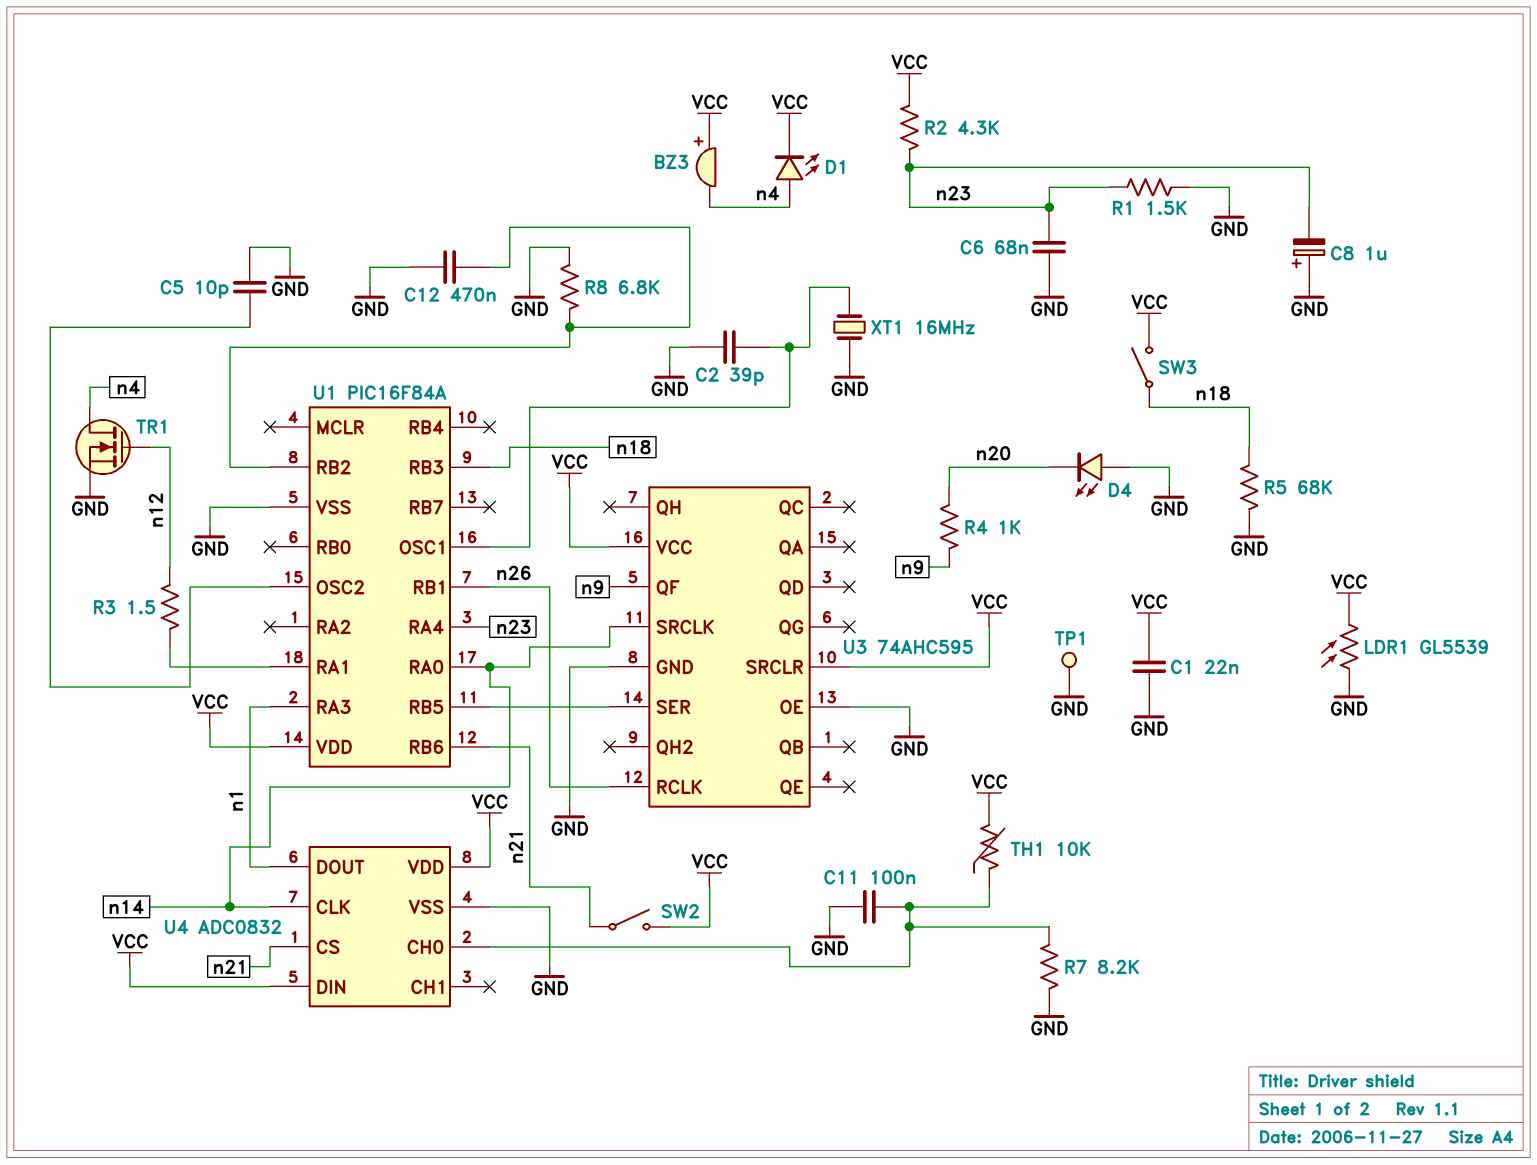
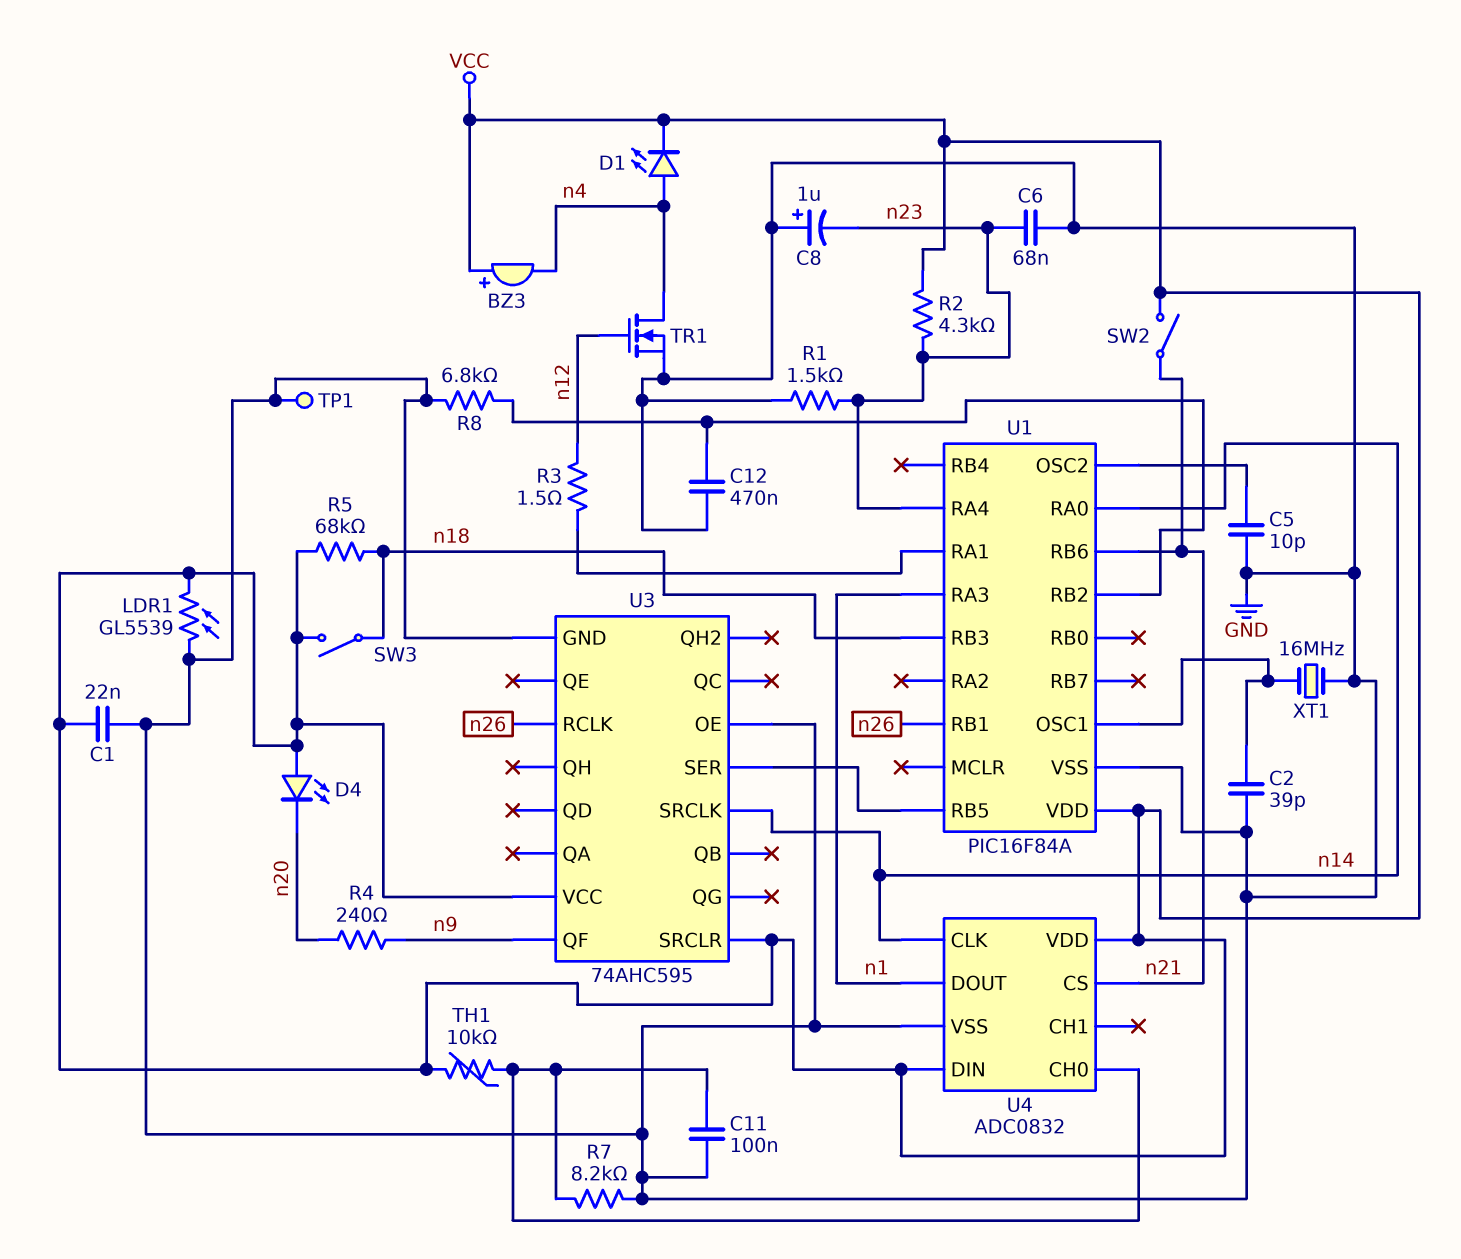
D4: LED (A GND, K n20) -> LED (A VCC, K n20)
R4: 1k (n9, n20) -> 240 (n9, n20)
R5: 68k (GND, n18) -> 68k (VCC, n18)

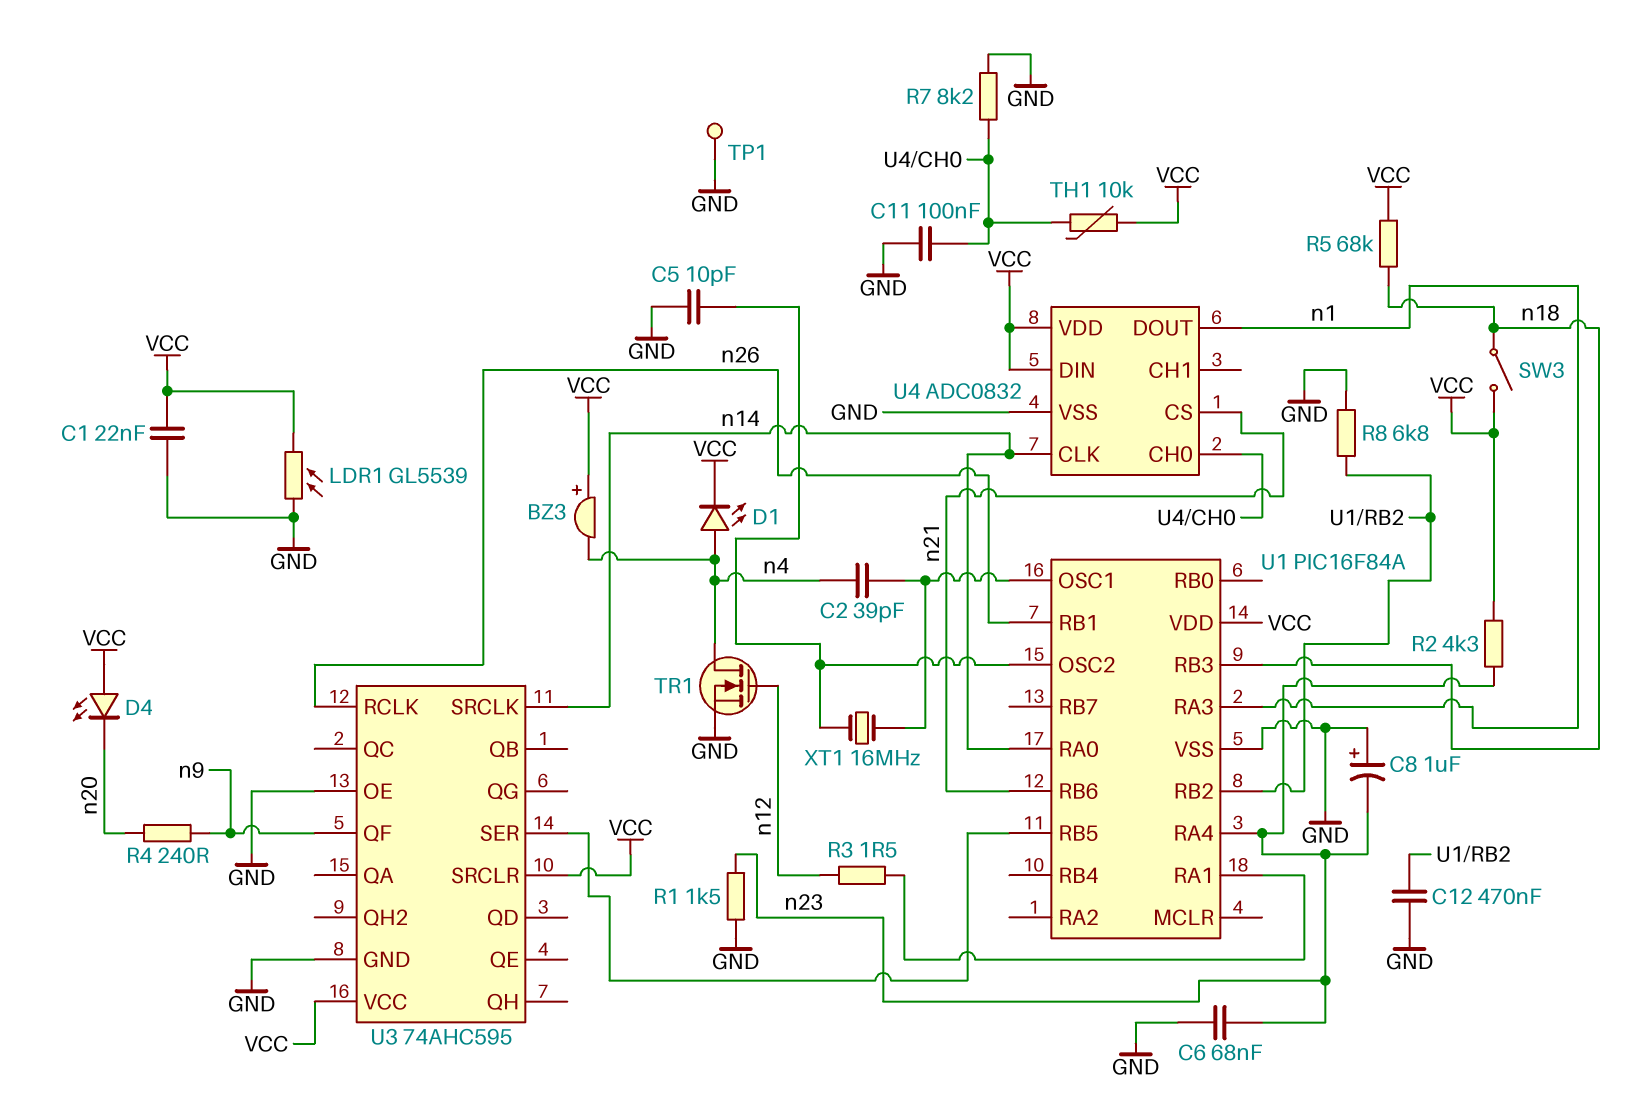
C2: 39pF (GND, U1/OSC1) -> 39pF (U1/OSC1, n4)
SW2: switch (VCC, n21) -> none
XT1: 16MHz (GND, U1/OSC1) -> 16MHz (U1/OSC1, U1/OSC2)

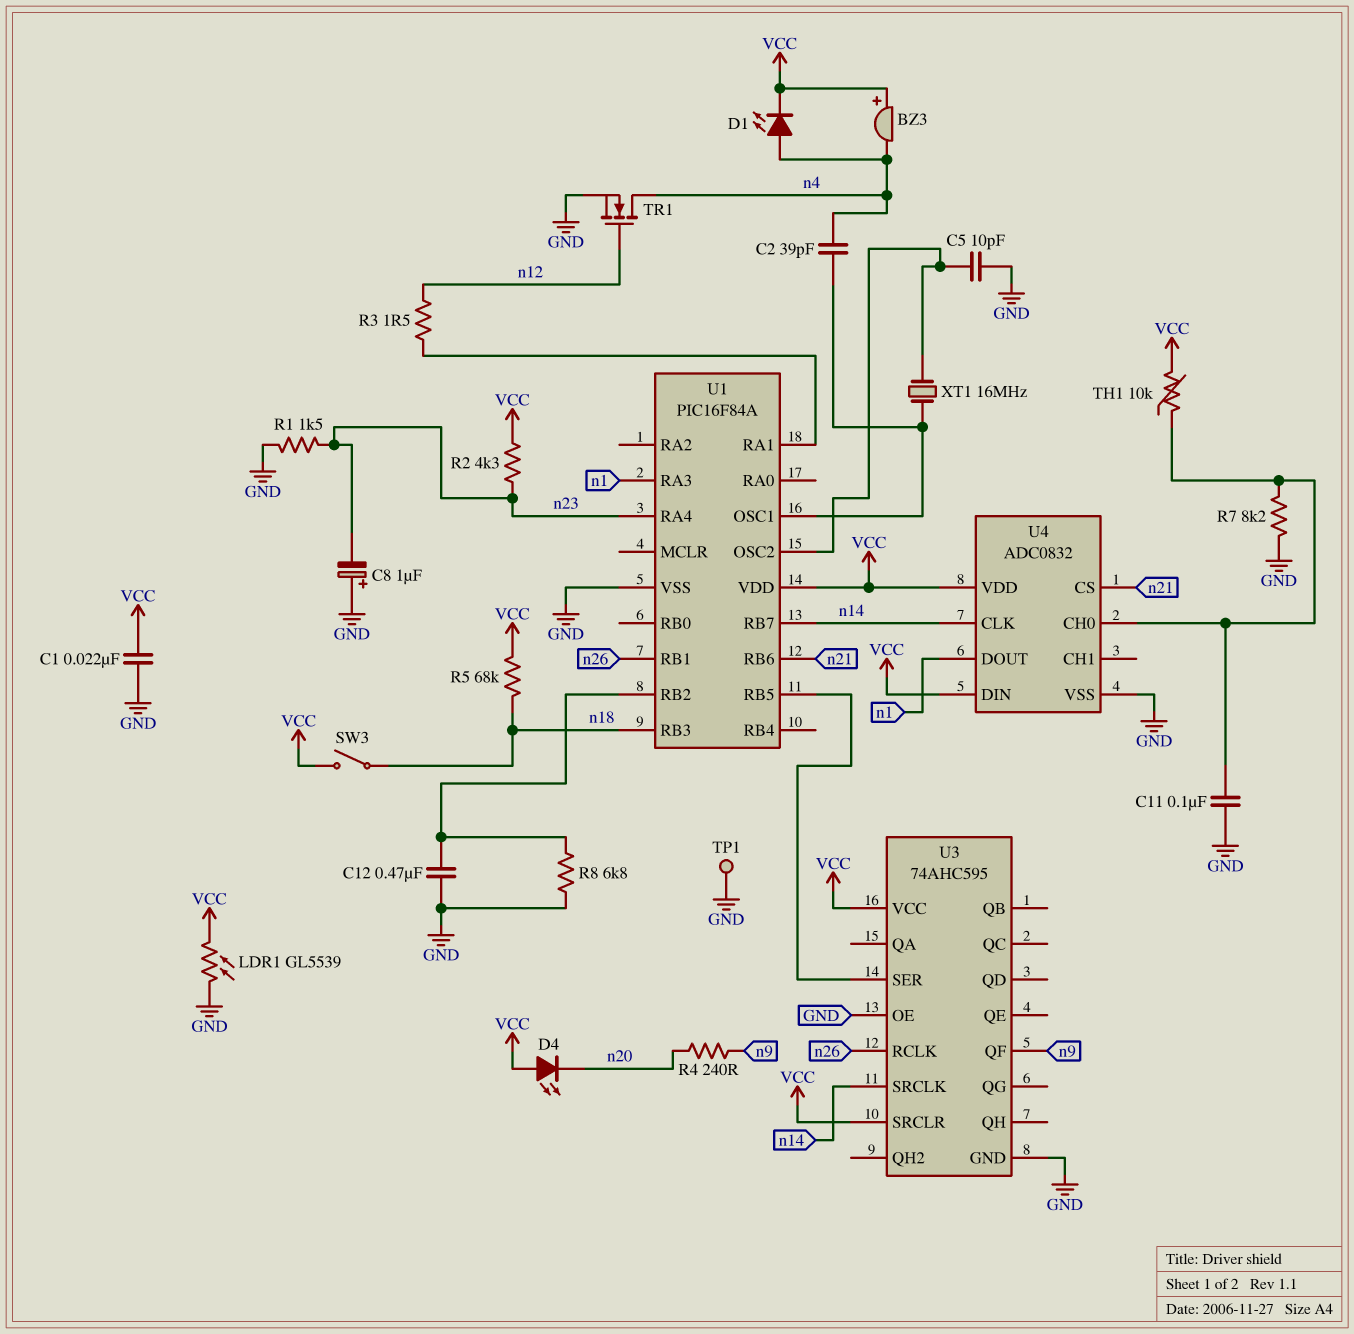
C6: 68nF (GND, n23) -> none
U1 pin RA0: n14 -> none
U1 pin RB7: none -> n14

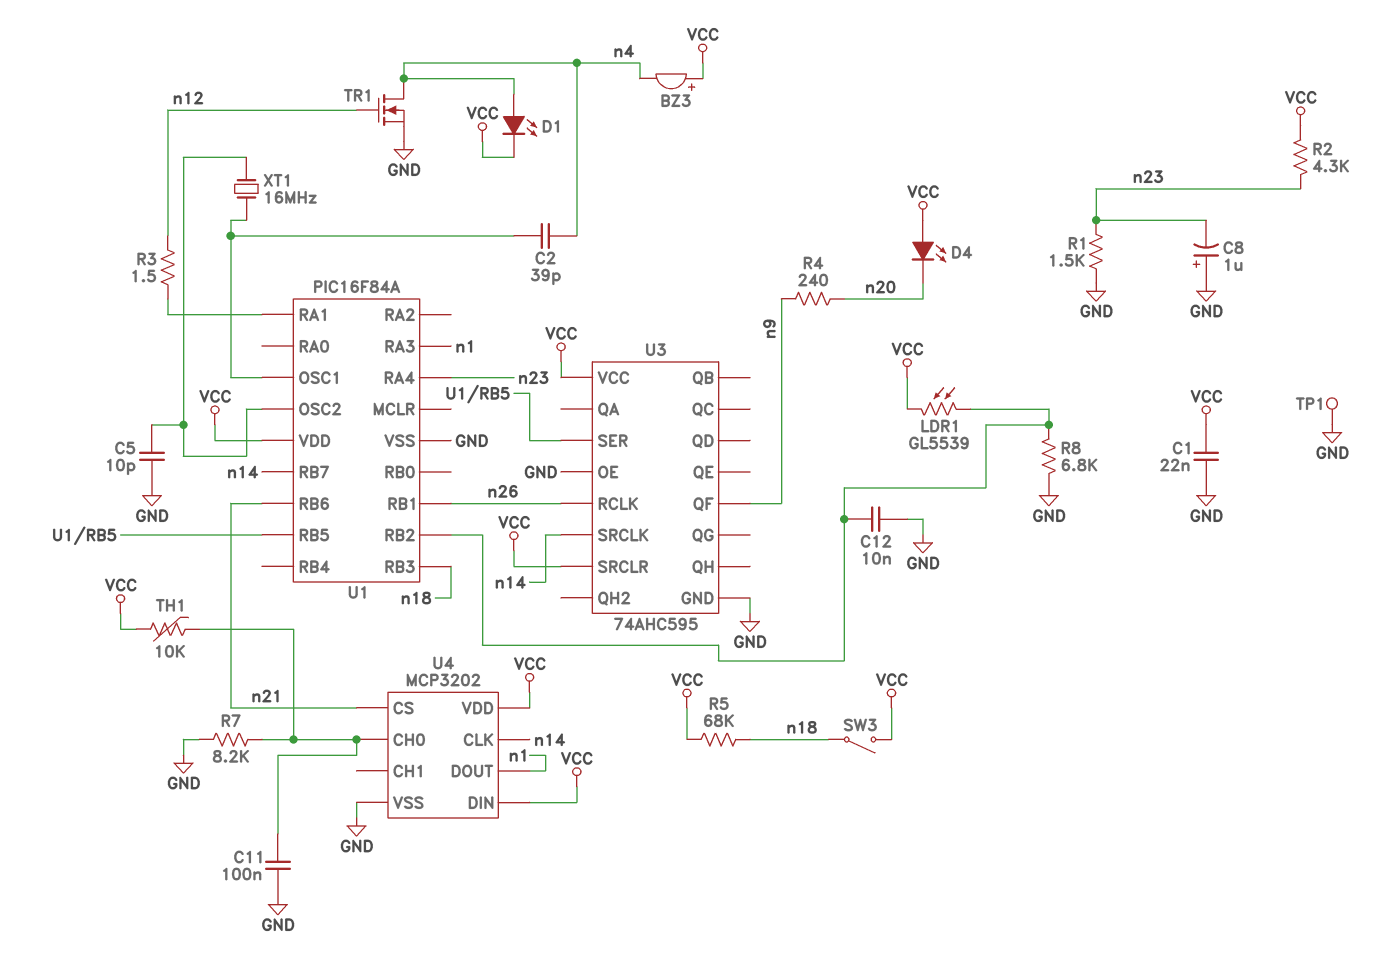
C12: 470nF (GND, U1/RB2) -> 10nF (GND, U1/RB2)
LDR1: GL5539 (GND, VCC) -> GL5539 (U1/RB2, VCC)
U4: ADC0832 -> MCP3202

